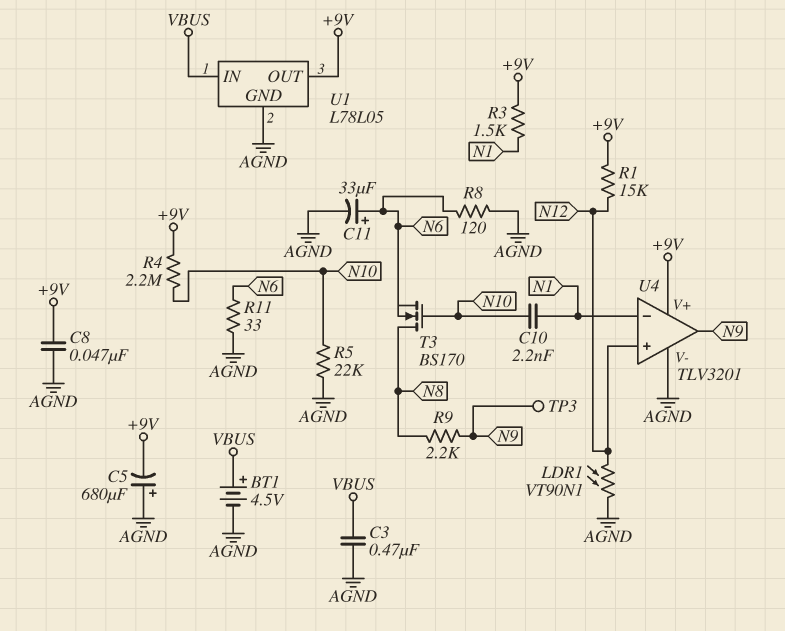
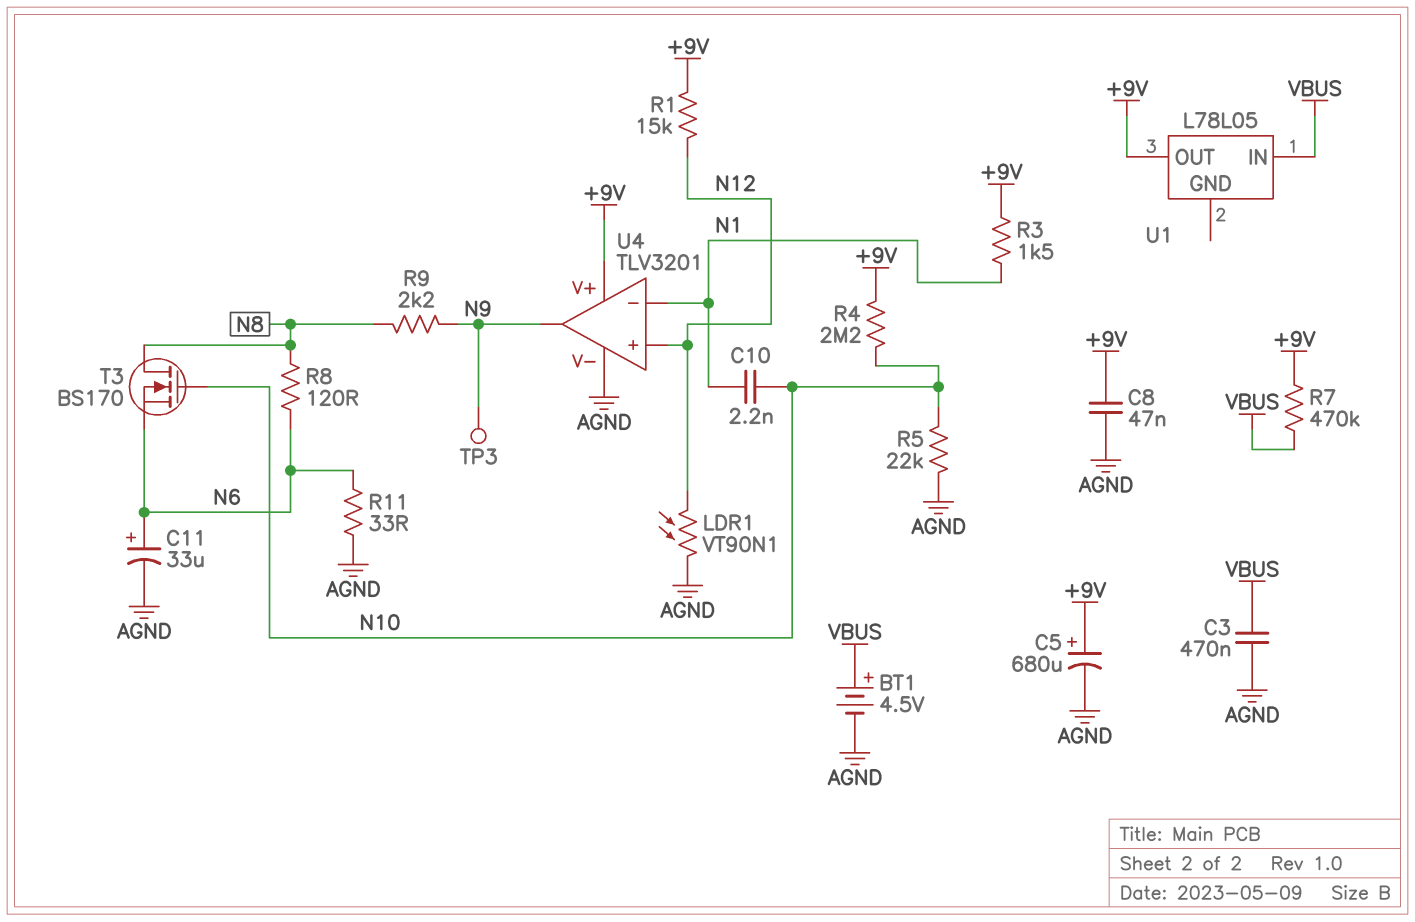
C5: 680uF (plus AGND, minus +9V) -> 680uF (plus +9V, minus AGND)
R7: none -> 470k (+9V, VBUS)
R8: 120 (AGND, N6) -> 120 (N6, N8)
U1 pin GND: AGND -> none

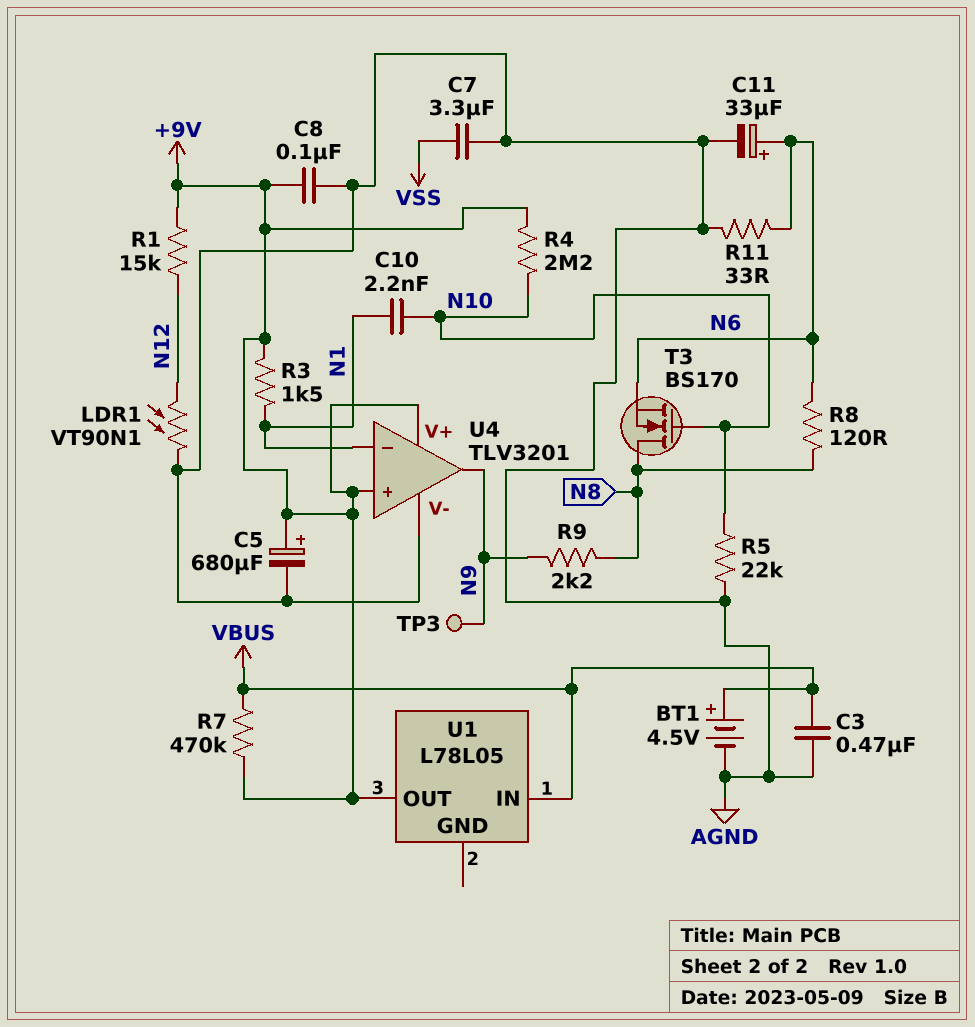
C7: none -> 3.3uF (AGND, VSS)
C8: 47nF (+9V, AGND) -> 100nF (+9V, AGND)
U4 pin in+: N12 -> +9V

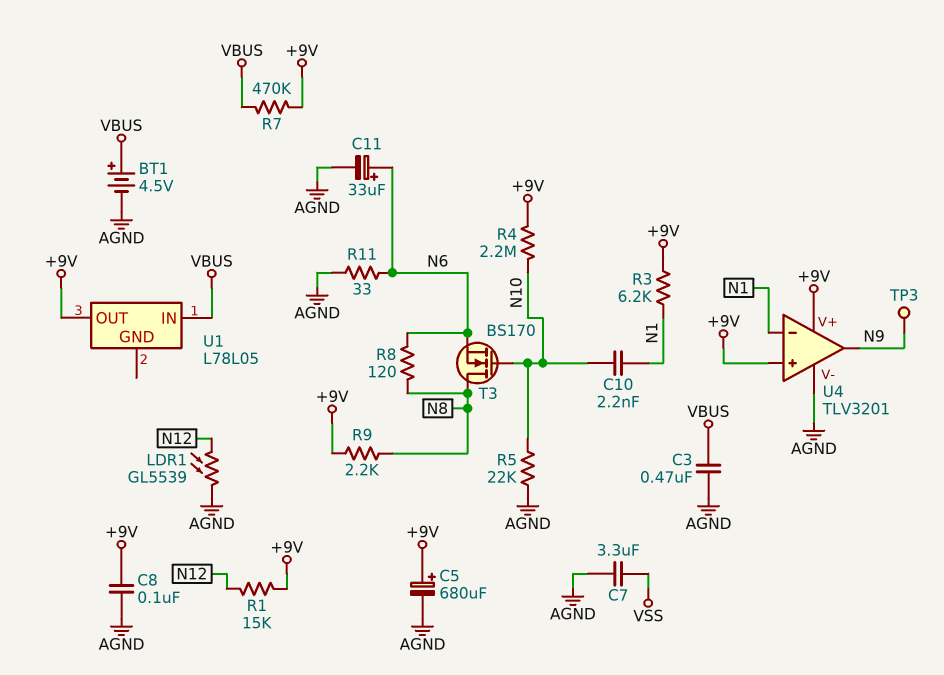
LDR1: VT90N1 (AGND, N12) -> GL5539 (AGND, N12)
R3: 1.5k (+9V, N1) -> 6.2k (+9V, N1)
R9: 2.2k (N8, N9) -> 2.2k (+9V, N8)

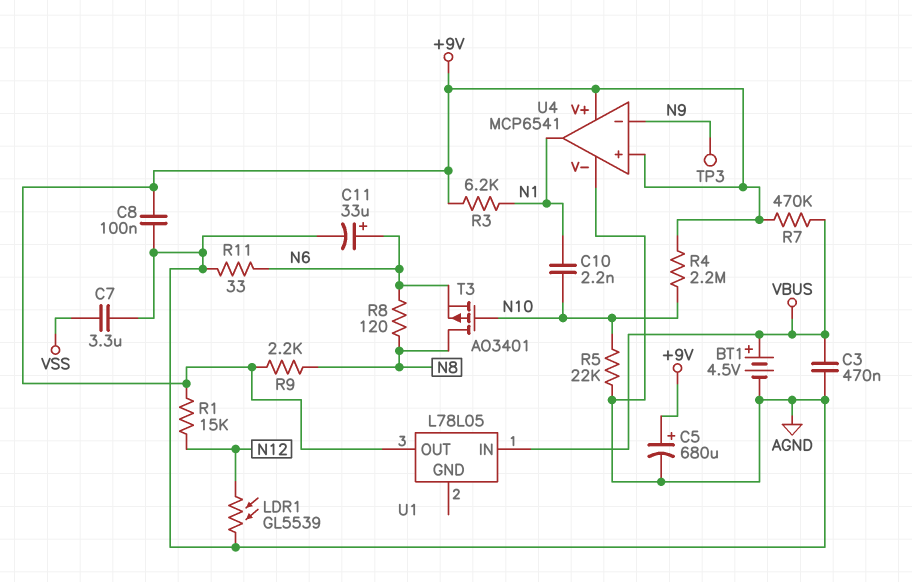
T3: NMOS BS170 (G N10, D N8, S N6) -> PMOS AO3401 (G N10, D N8, S N6)
U4: TLV3201 -> MCP6541
U4 pin in-: N1 -> N9
U4 pin out: N9 -> N1

